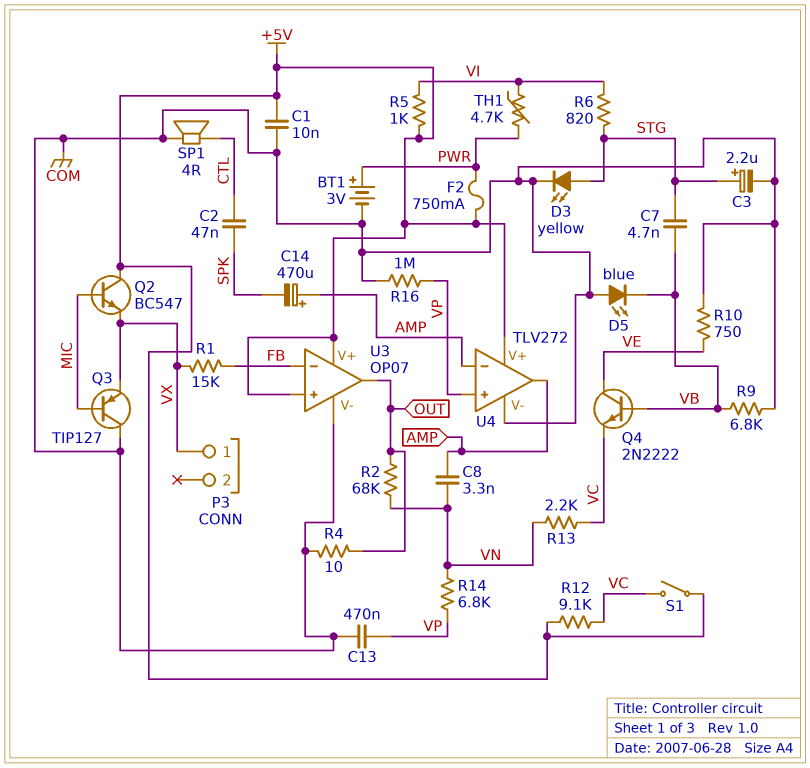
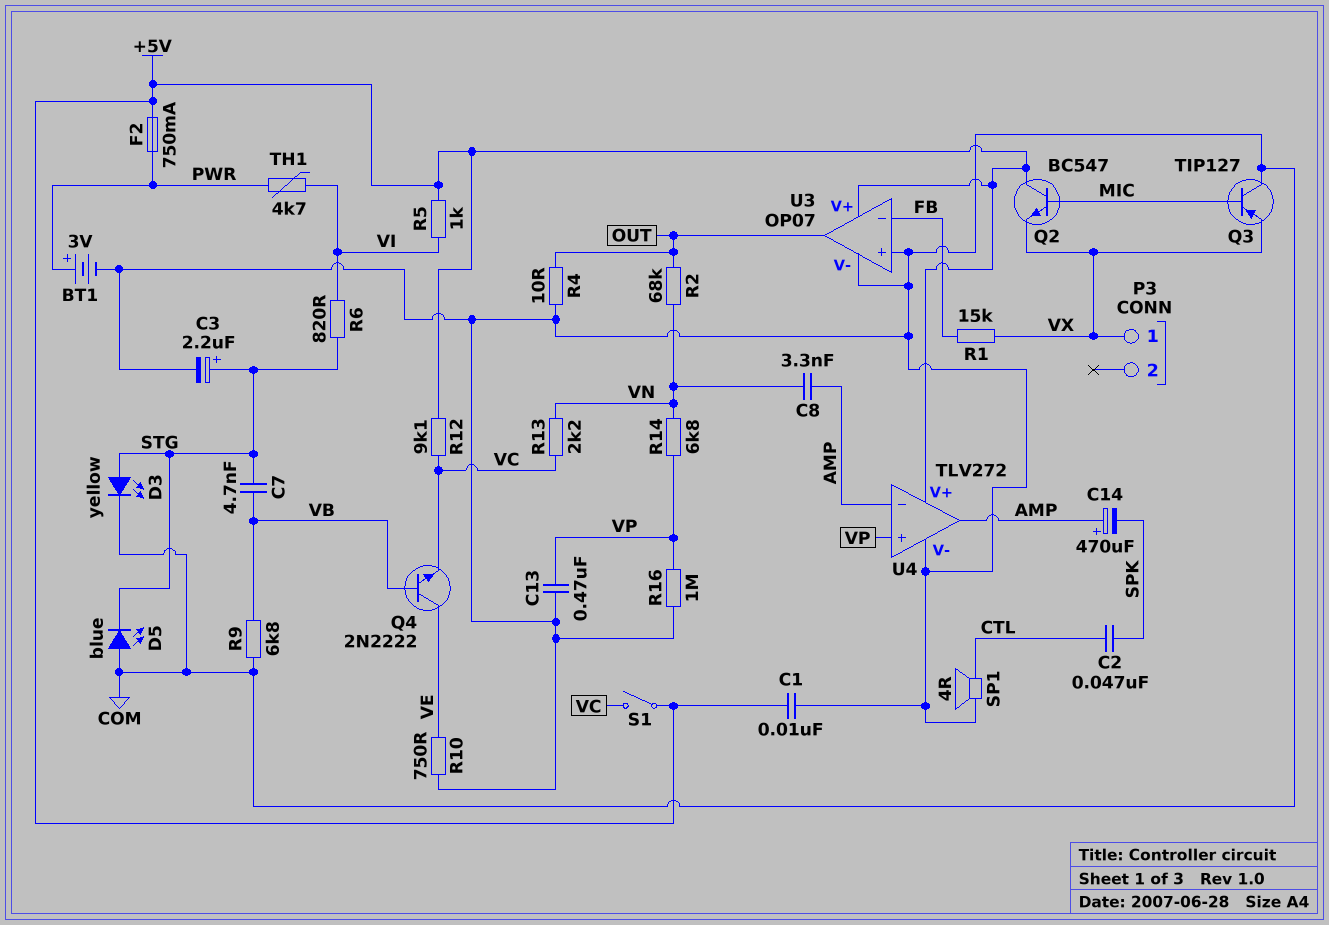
D5: LED blue (A COM, K VB) -> LED blue (A COM, K STG)
U3 pin in+: +5V -> COM

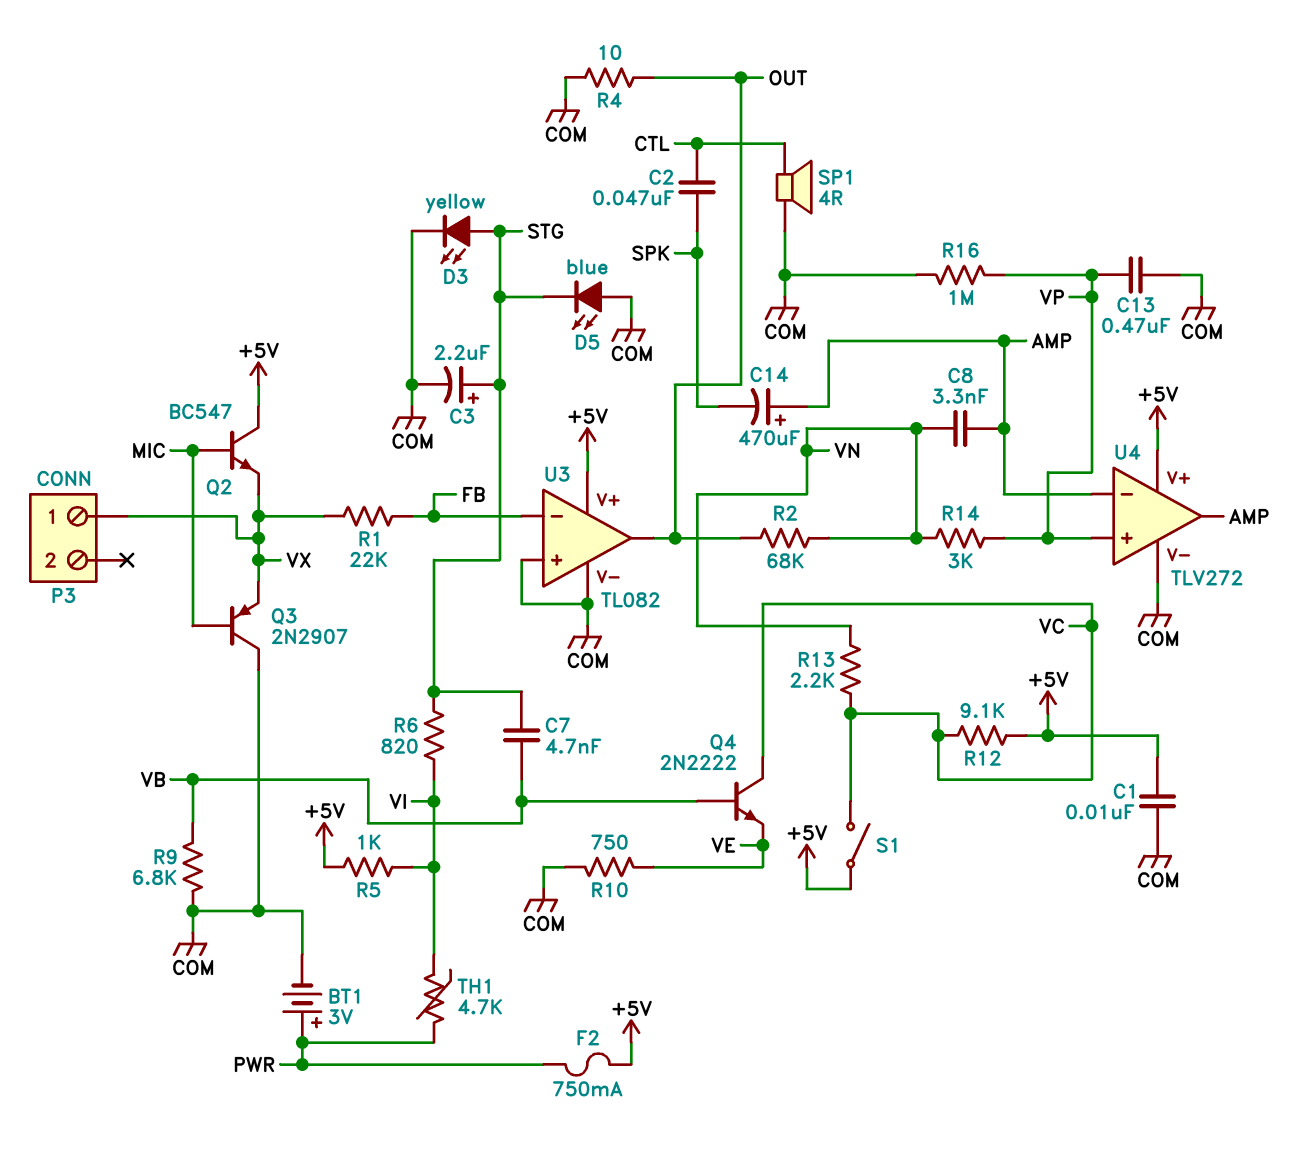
Q3: PNP TIP127 (B MIC, C COM, E VX) -> PNP 2N2907 (B MIC, C COM, E VX)
Q4: NPN 2N2222 (B VB, C VE, E VC) -> NPN 2N2222 (B VB, C VC, E VE)
R1: 15k (FB, VX) -> 22k (FB, VX)
R14: 6.8k (VN, VP) -> 3k (VN, VP)
U3: OP07 -> TL082

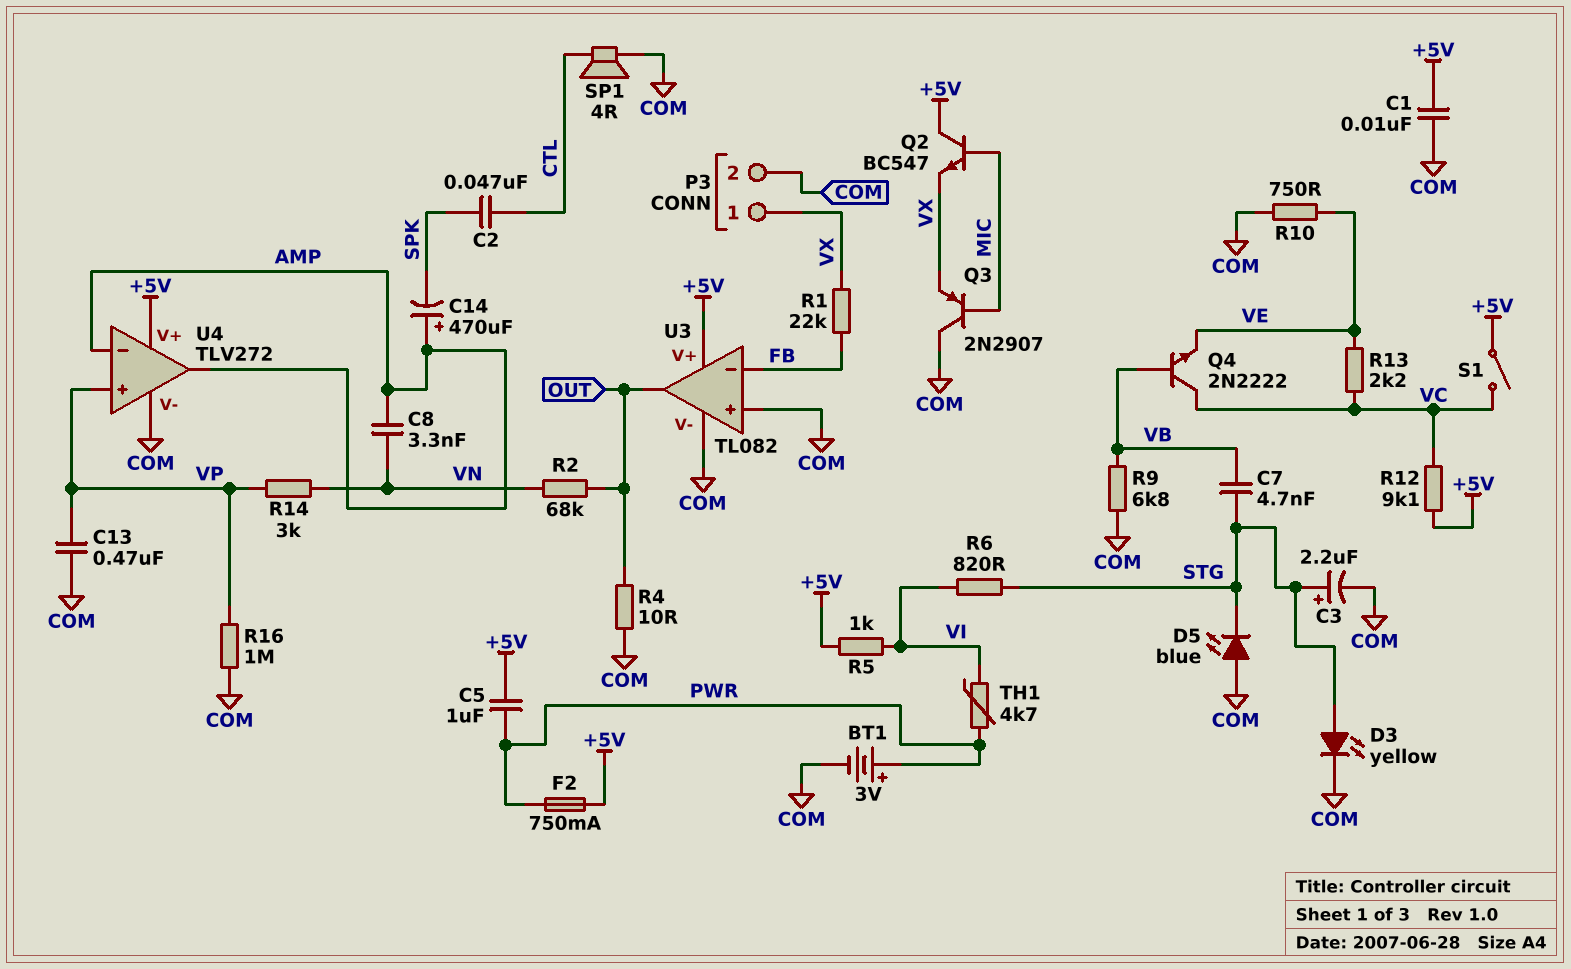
C5: none -> 1uF (+5V, PWR)
P3 pin 2: none -> COM
R13: 2.2k (VC, VN) -> 2.2k (VC, VE)

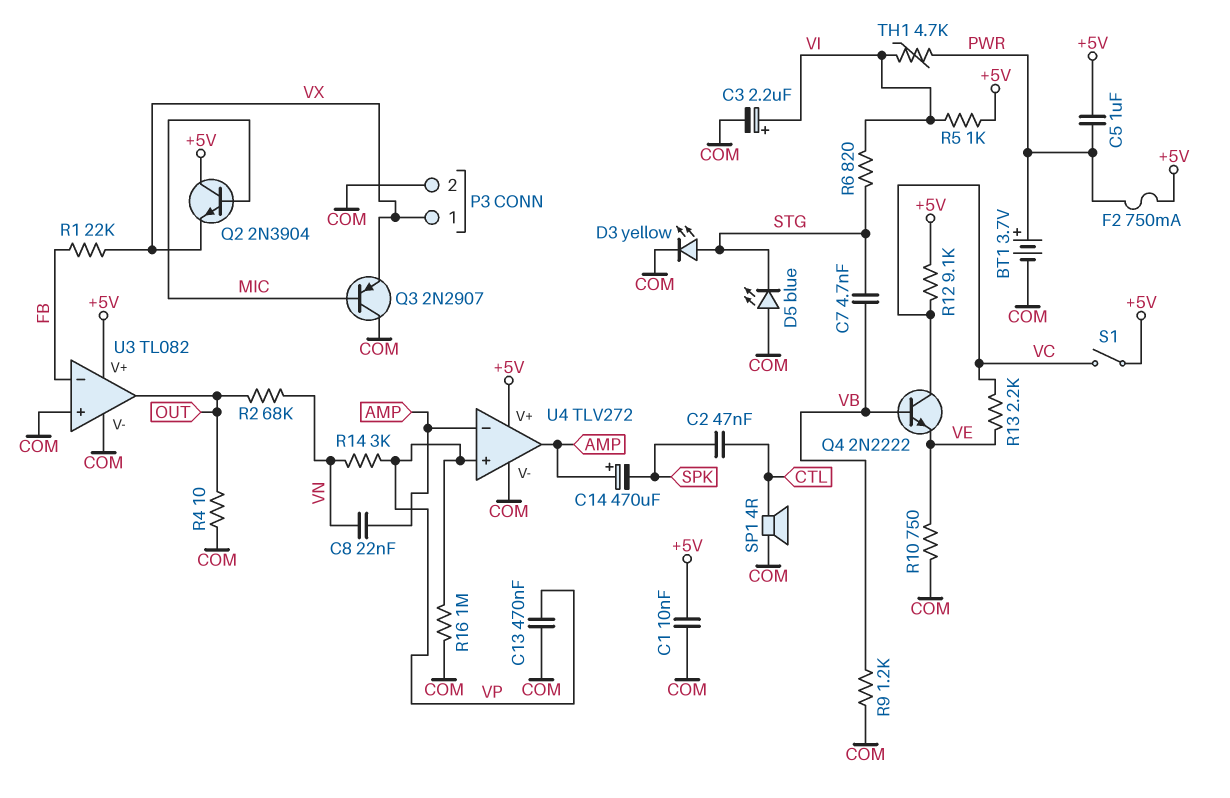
BT1: 3V (plus PWR, minus COM) -> 3.7V (plus PWR, minus COM)
C3: 2.2uF (plus STG, minus COM) -> 2.2uF (plus VI, minus COM)
C8: 3.3nF (AMP, VN) -> 22nF (AMP, VN)
Q2: NPN BC547 (B MIC, C +5V, E VX) -> NPN 2N3904 (B MIC, C +5V, E VX)
R9: 6.8k (COM, VB) -> 1.2k (COM, VB)

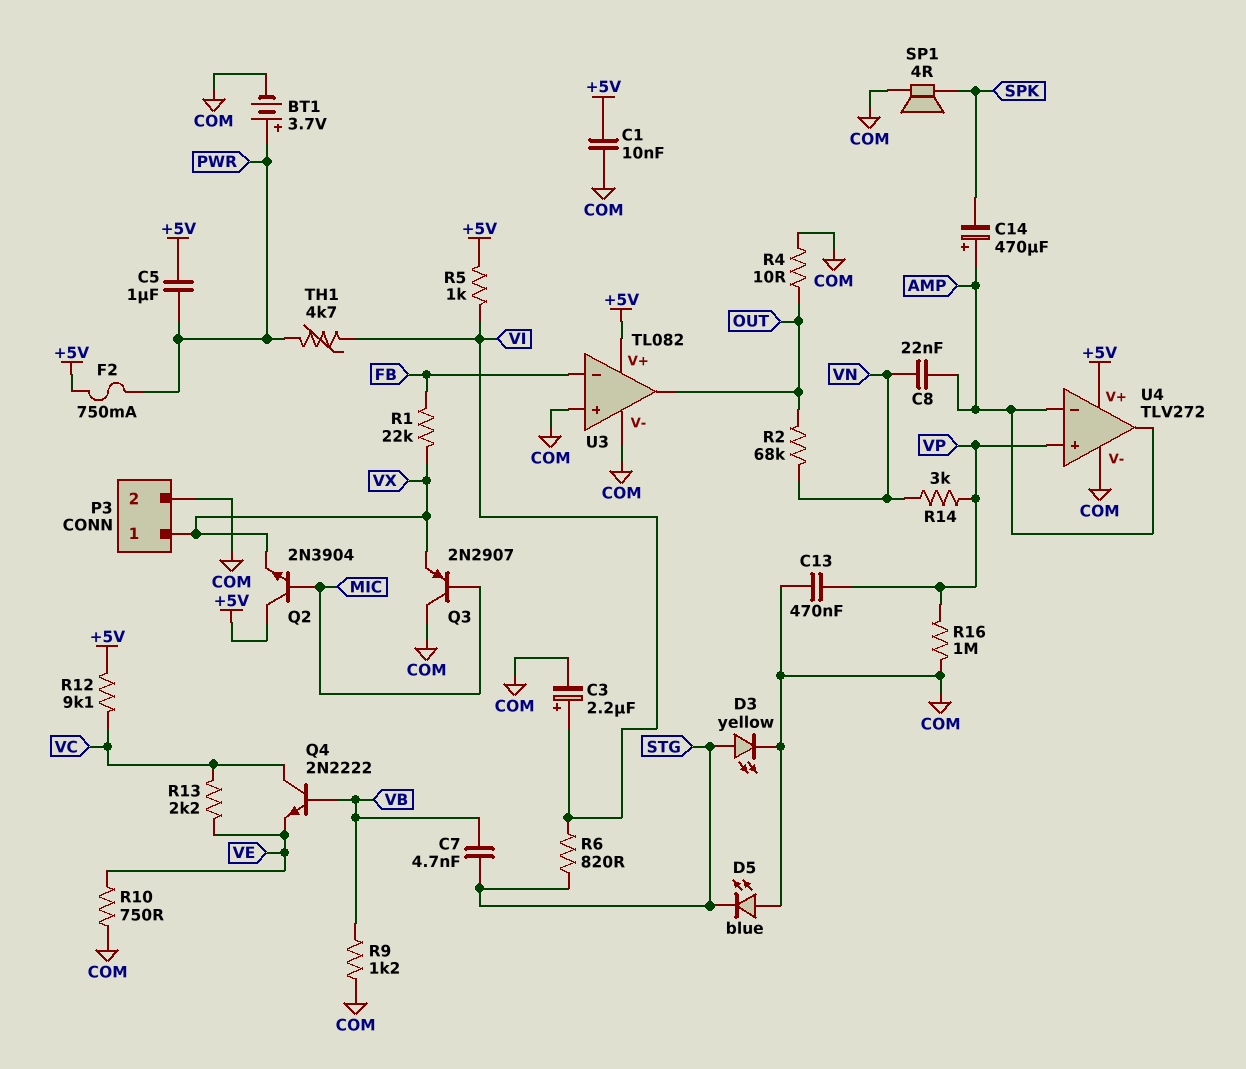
C2: 47nF (CTL, SPK) -> none
S1: switch (+5V, VC) -> none
SP1: speaker 4R (COM, CTL) -> speaker 4R (COM, SPK)

